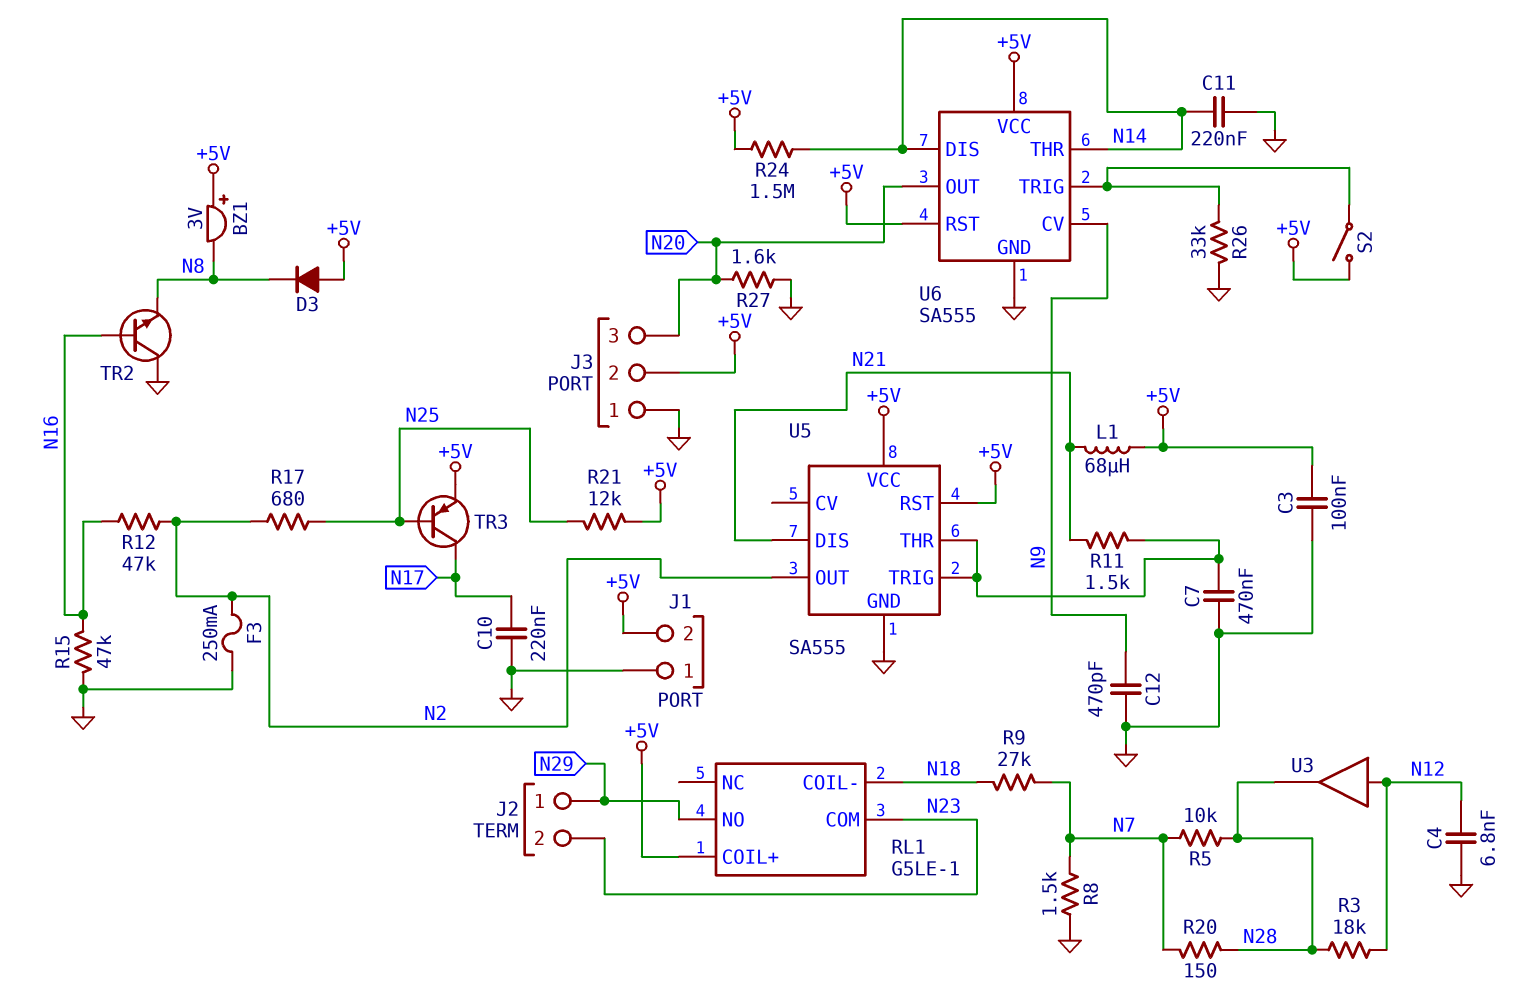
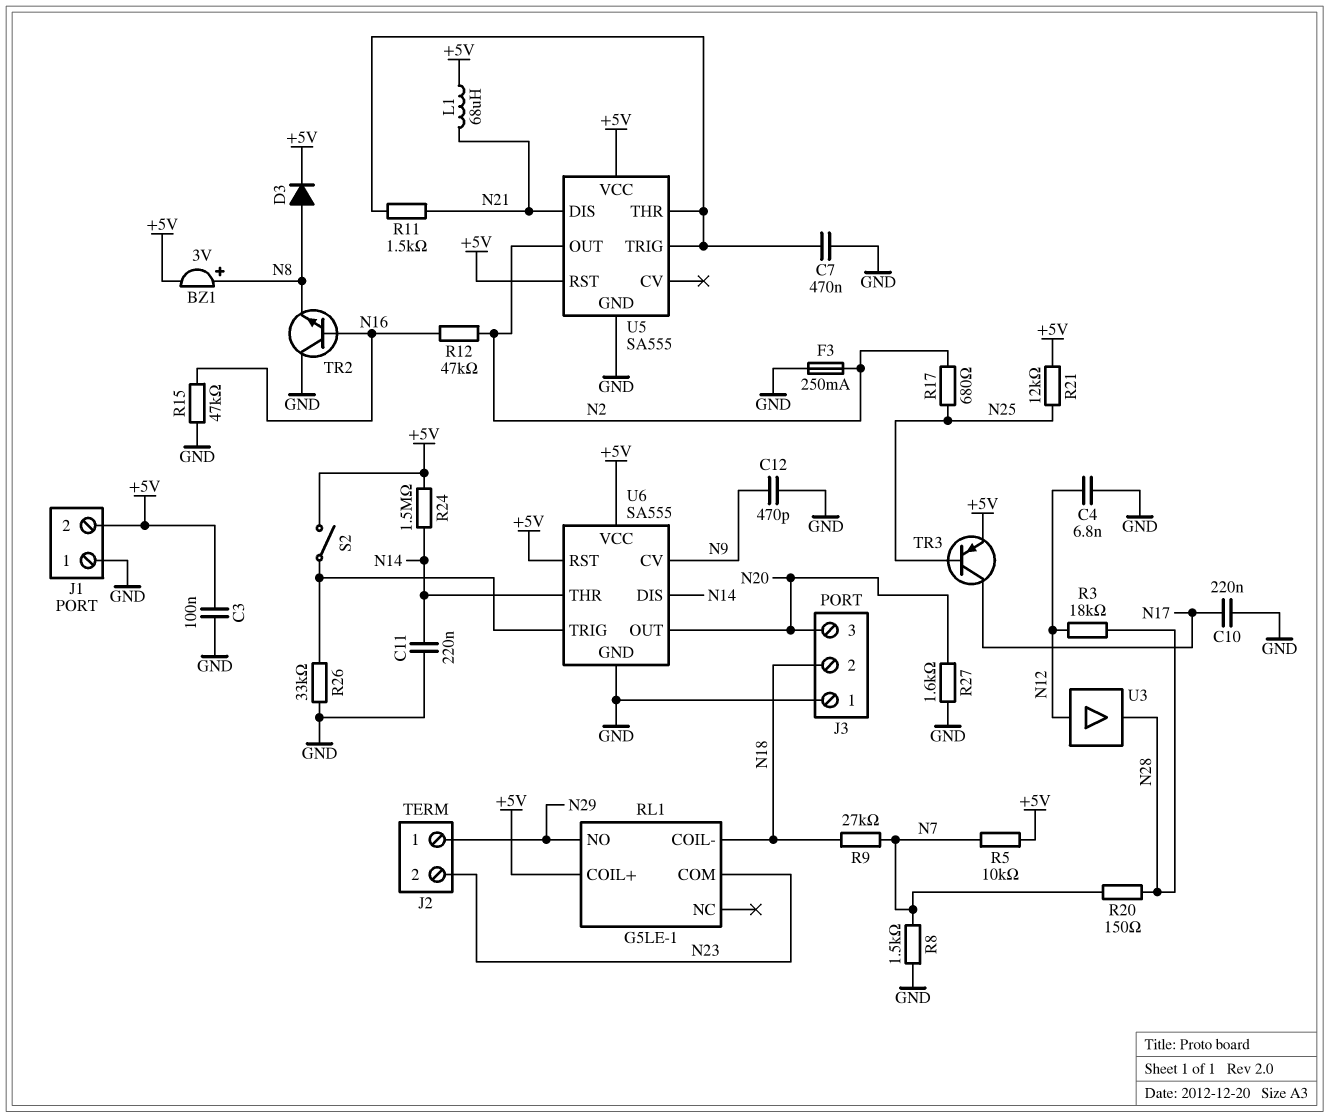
BZ1: buzzer 3V (plus +5V, minus N8) -> buzzer 3V (plus N8, minus +5V)
D3: diode (A +5V, K N8) -> diode (A N8, K +5V)
J3 pin 2: +5V -> N18
R5: 10k (N7, N28) -> 10k (+5V, N7)

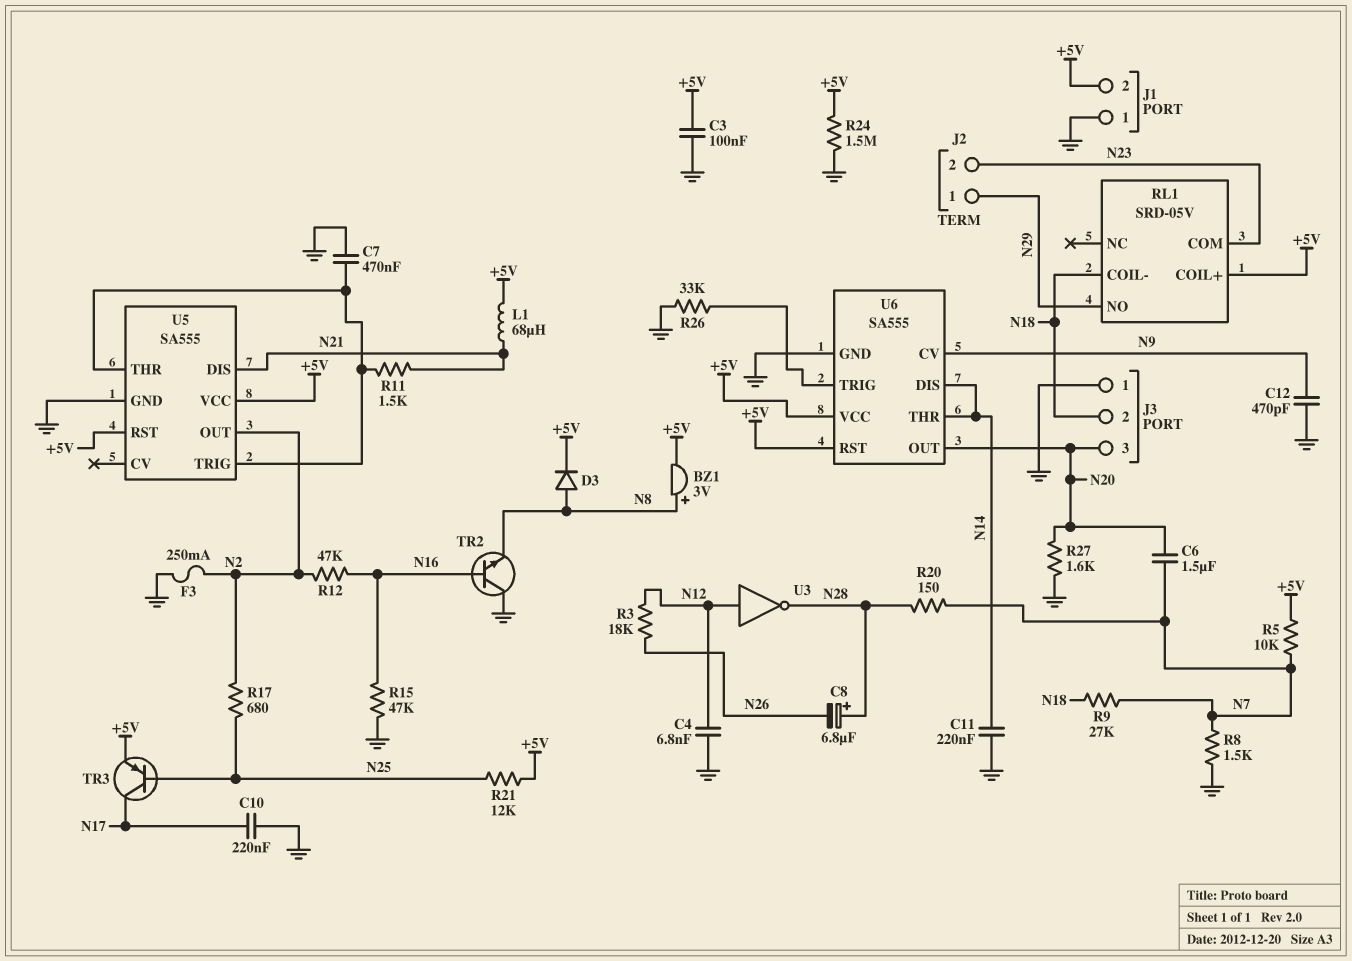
C6: none -> 1.5uF (N7, N20)
C8: none -> 6.8uF (plus N28, minus N26)
R3: 18k (N12, N28) -> 18k (N12, N26)
R24: 1.5M (+5V, N14) -> 1.5M (+5V, GND)
RL1: G5LE-1 -> SRD-05V
S2: switch (+5V, U6/TRIG) -> none
U3: buffer (in N12, out N28) -> NOT (in N12, out N28)

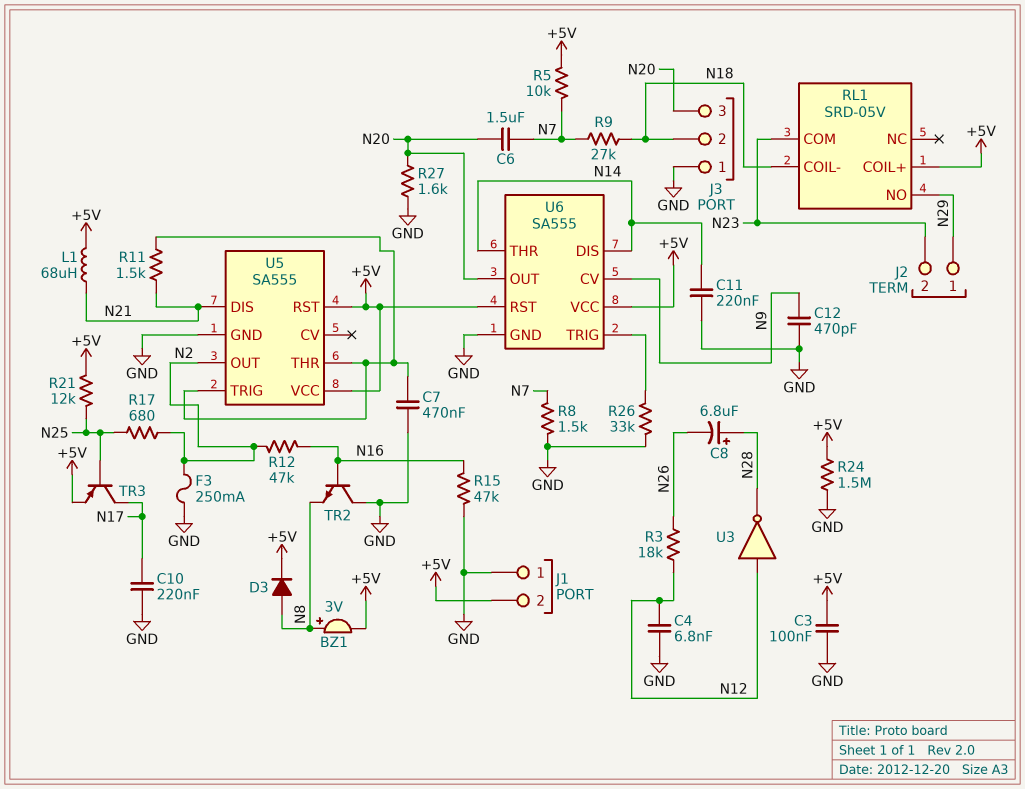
R20: 150 (N7, N28) -> none

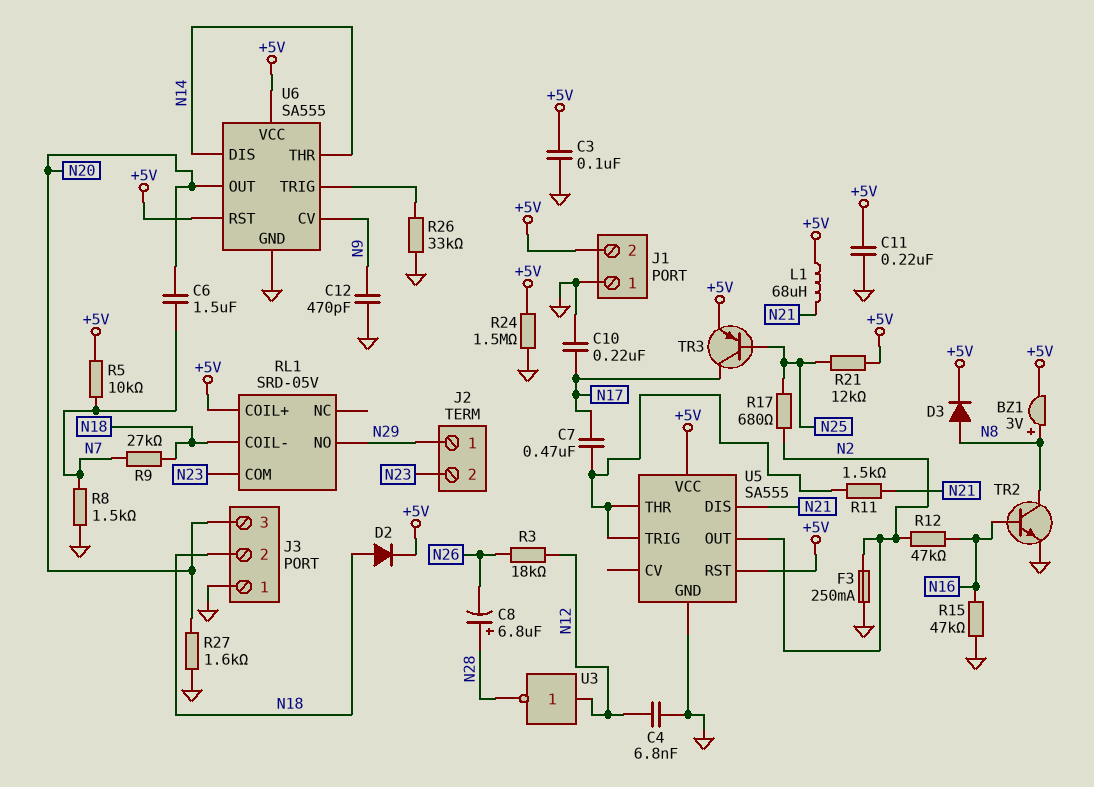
C7: 470nF (GND, U5/THR) -> 470nF (N17, U5/THR)
C11: 220nF (GND, N14) -> 220nF (+5V, GND)
D2: none -> diode (A N18, K +5V)
TR2: NPN (B N16, C GND, E N8) -> NPN (B N16, C N8, E GND)

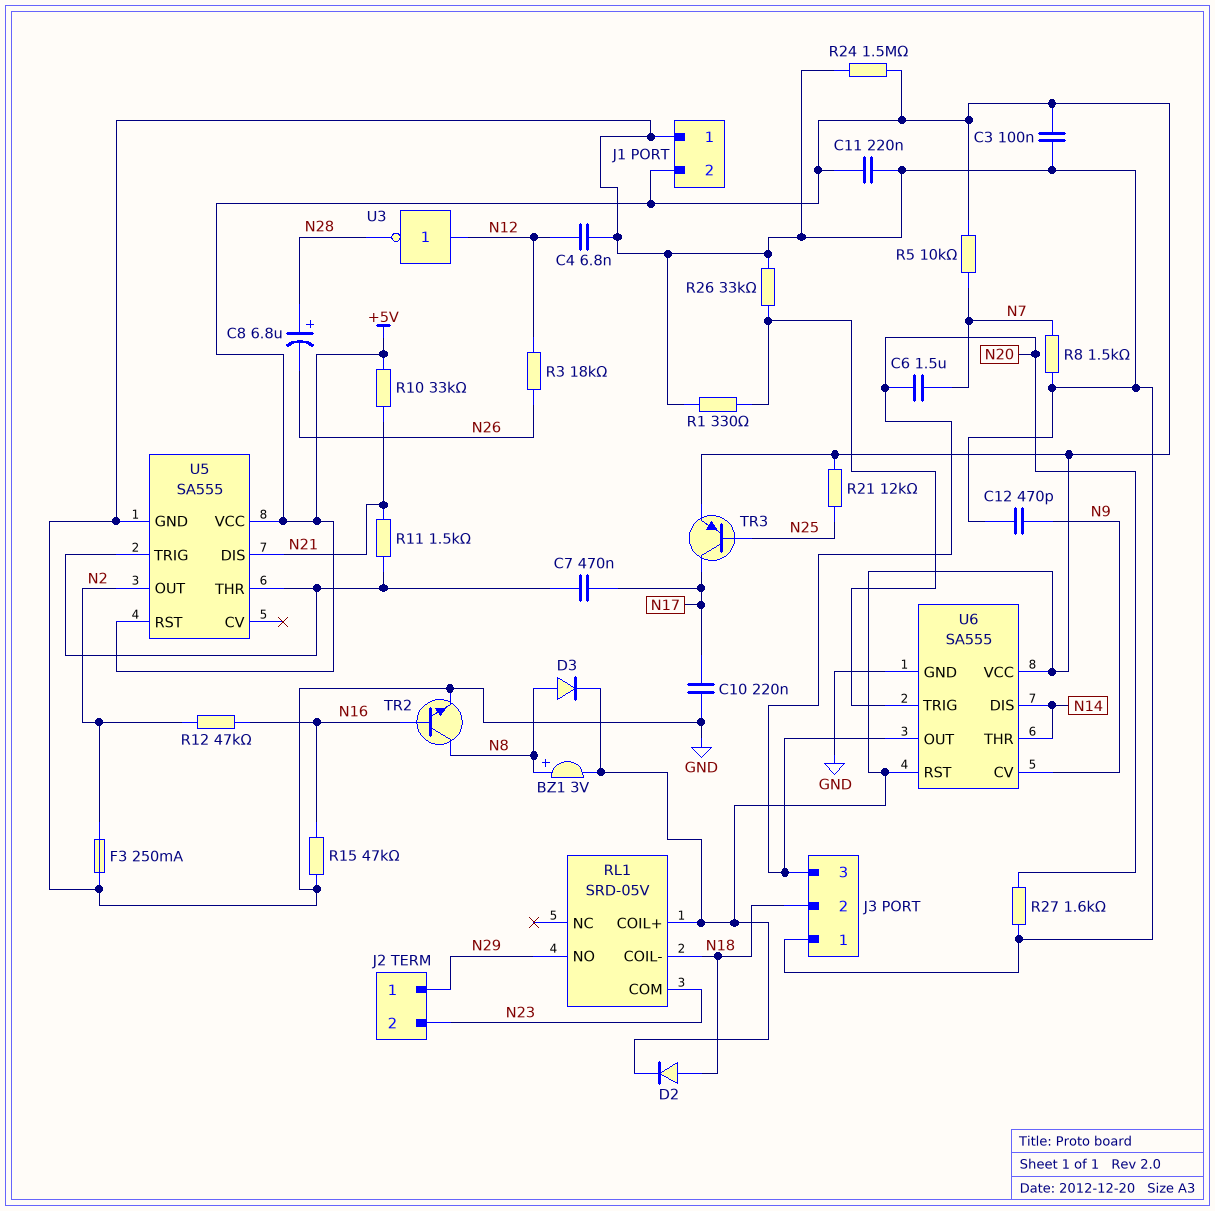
L1: 68uH (+5V, N21) -> none
R1: none -> 330 (GND, U6/TRIG)
R9: 27k (N7, N18) -> none
R10: none -> 33k (+5V, N21)
R17: 680 (N2, N25) -> none

